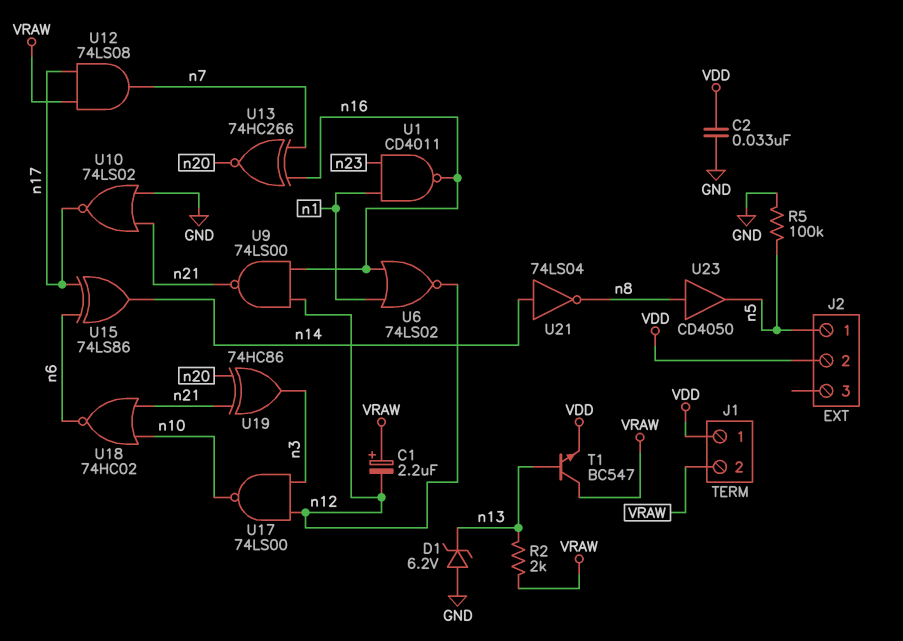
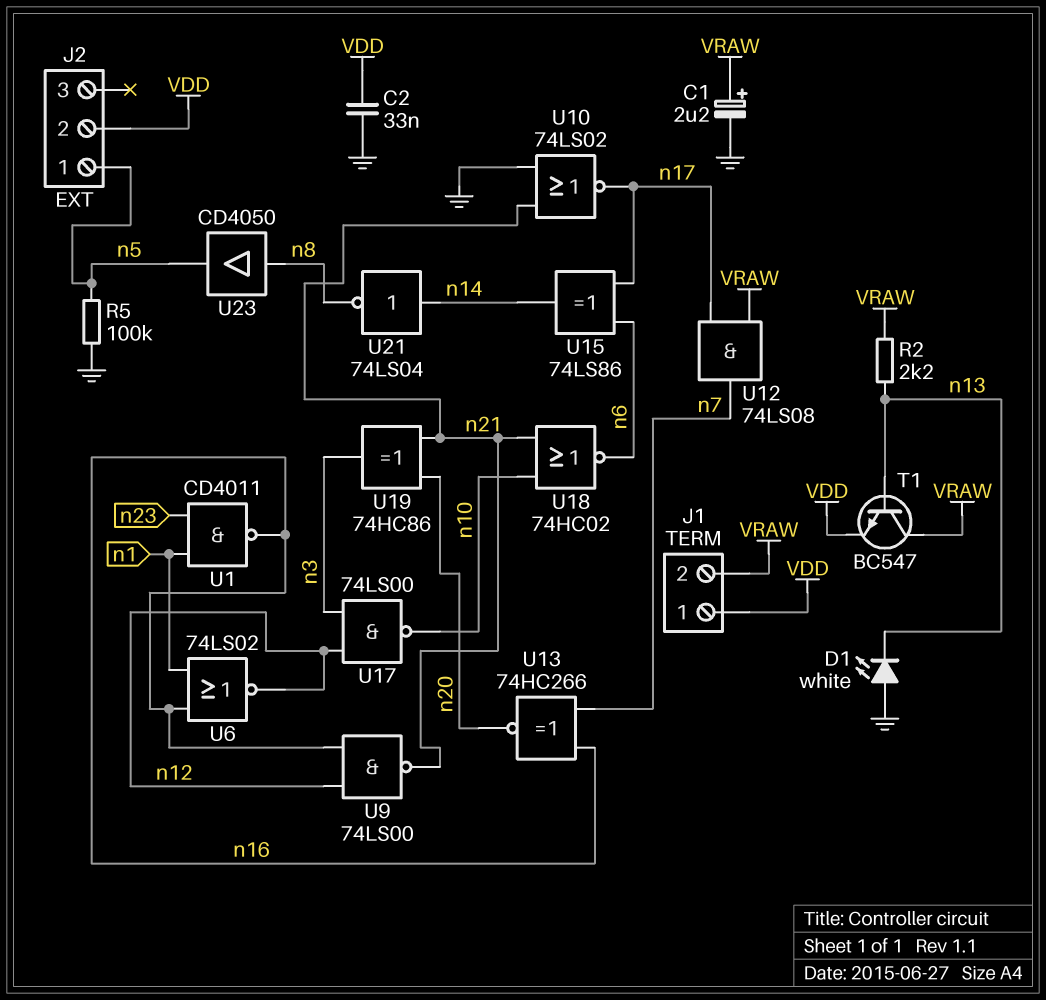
C1: 2.2uF (plus VRAW, minus n12) -> 2.2uF (plus VRAW, minus GND)
D1: zener 6.2V (A GND, K n13) -> LED white (A GND, K n13)
R2: 2k (VRAW, n13) -> 2.2k (VRAW, n13)

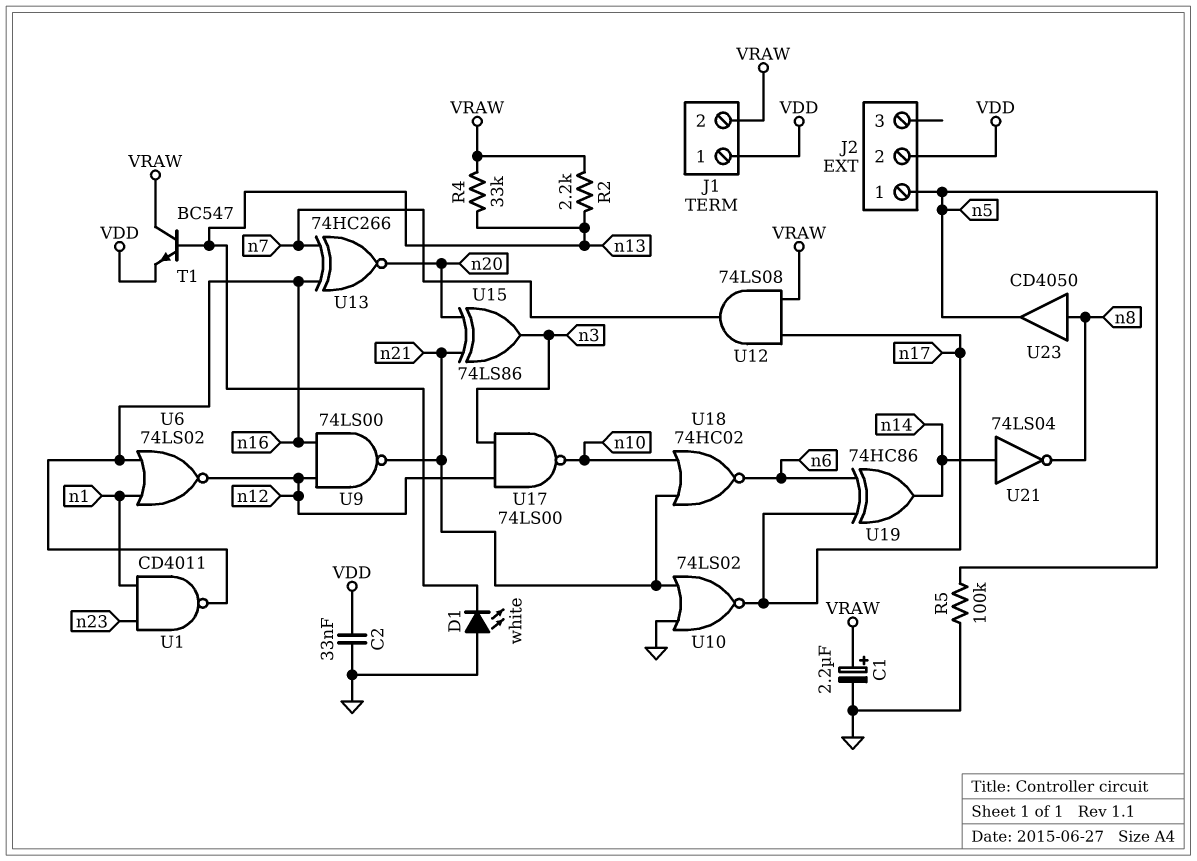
R4: none -> 33k (VRAW, n13)
U15: XOR 74LS86 (in n6, in n17, out n14) -> XOR 74LS86 (in n20, in n21, out n3)
U19: XOR 74HC86 (in n20, in n21, out n3) -> XOR 74HC86 (in n6, in n17, out n14)

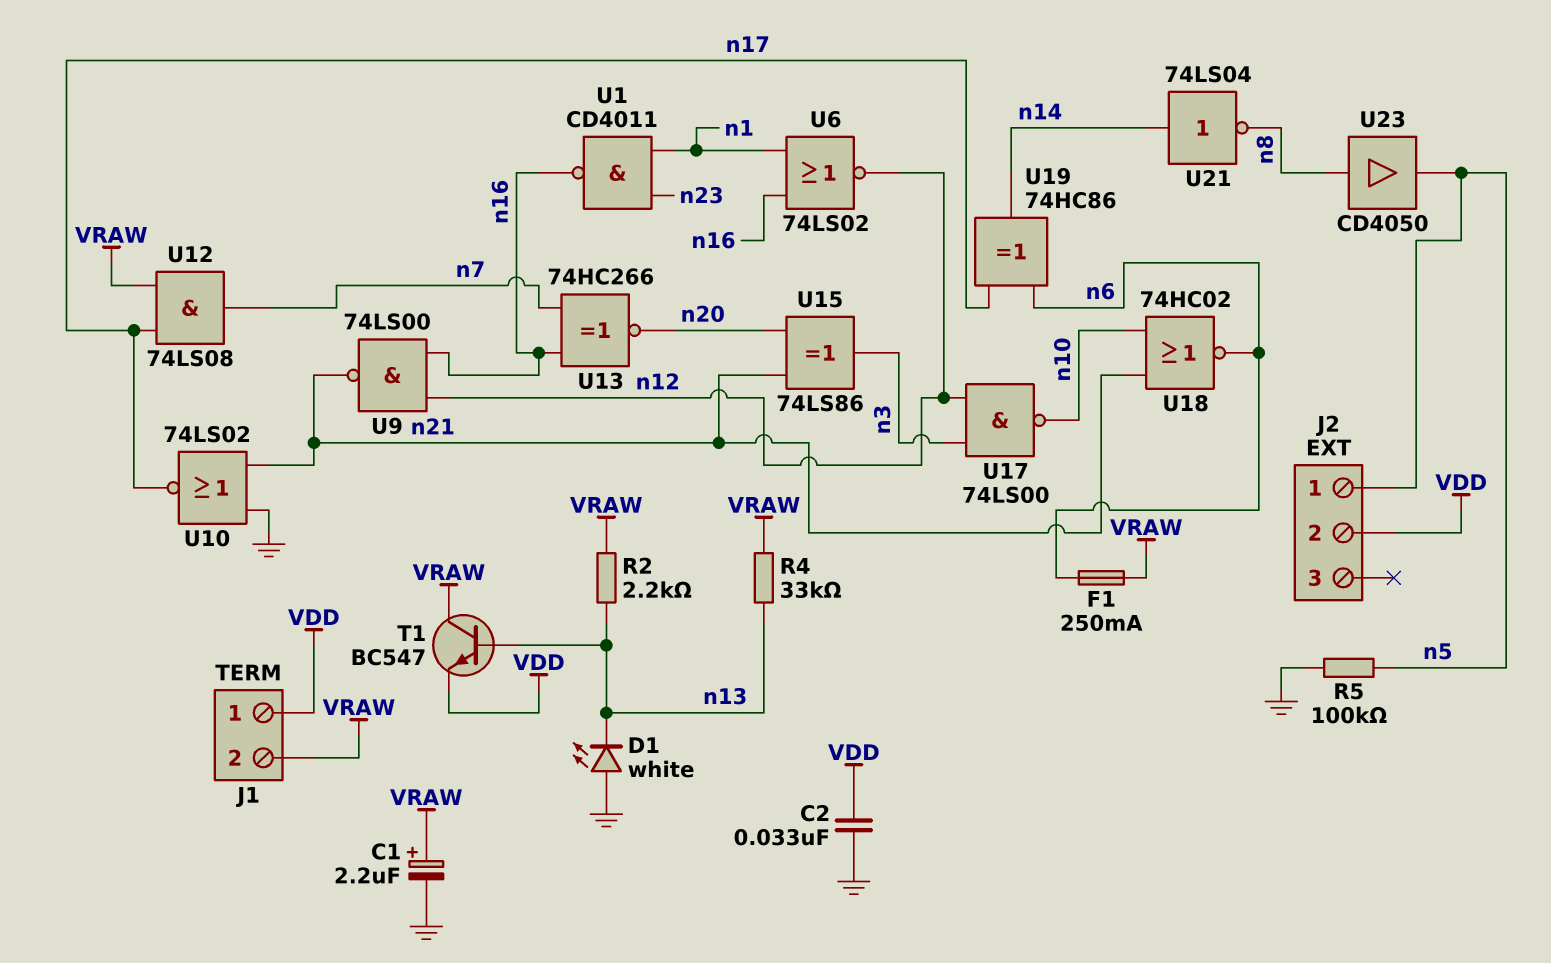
F1: none -> 250mA (VRAW, n6)

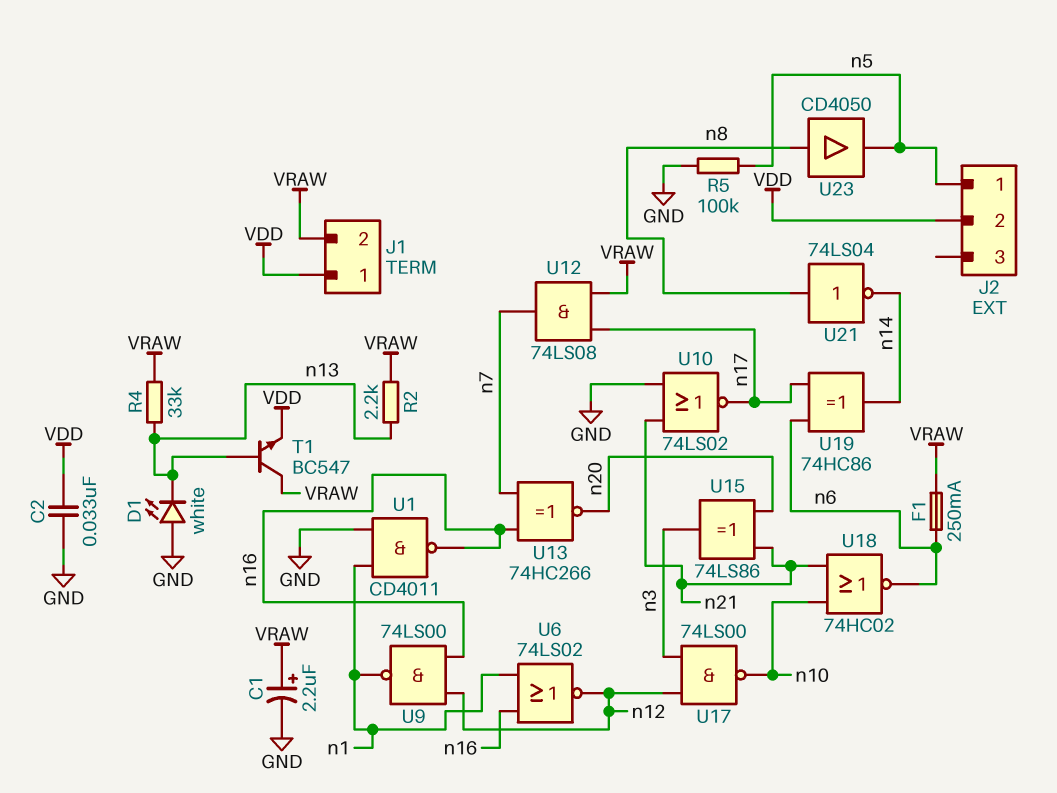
U1: NAND CD4011 (in n1, in n23, out n16) -> NAND CD4011 (in GND, in n1, out n16)
U9: NAND 74LS00 (in n12, in n16, out n21) -> NAND 74LS00 (in n12, in n16, out n1)
U21: NOT 74LS04 (in n14, out n8) -> NOT 74LS04 (in n8, out n14)

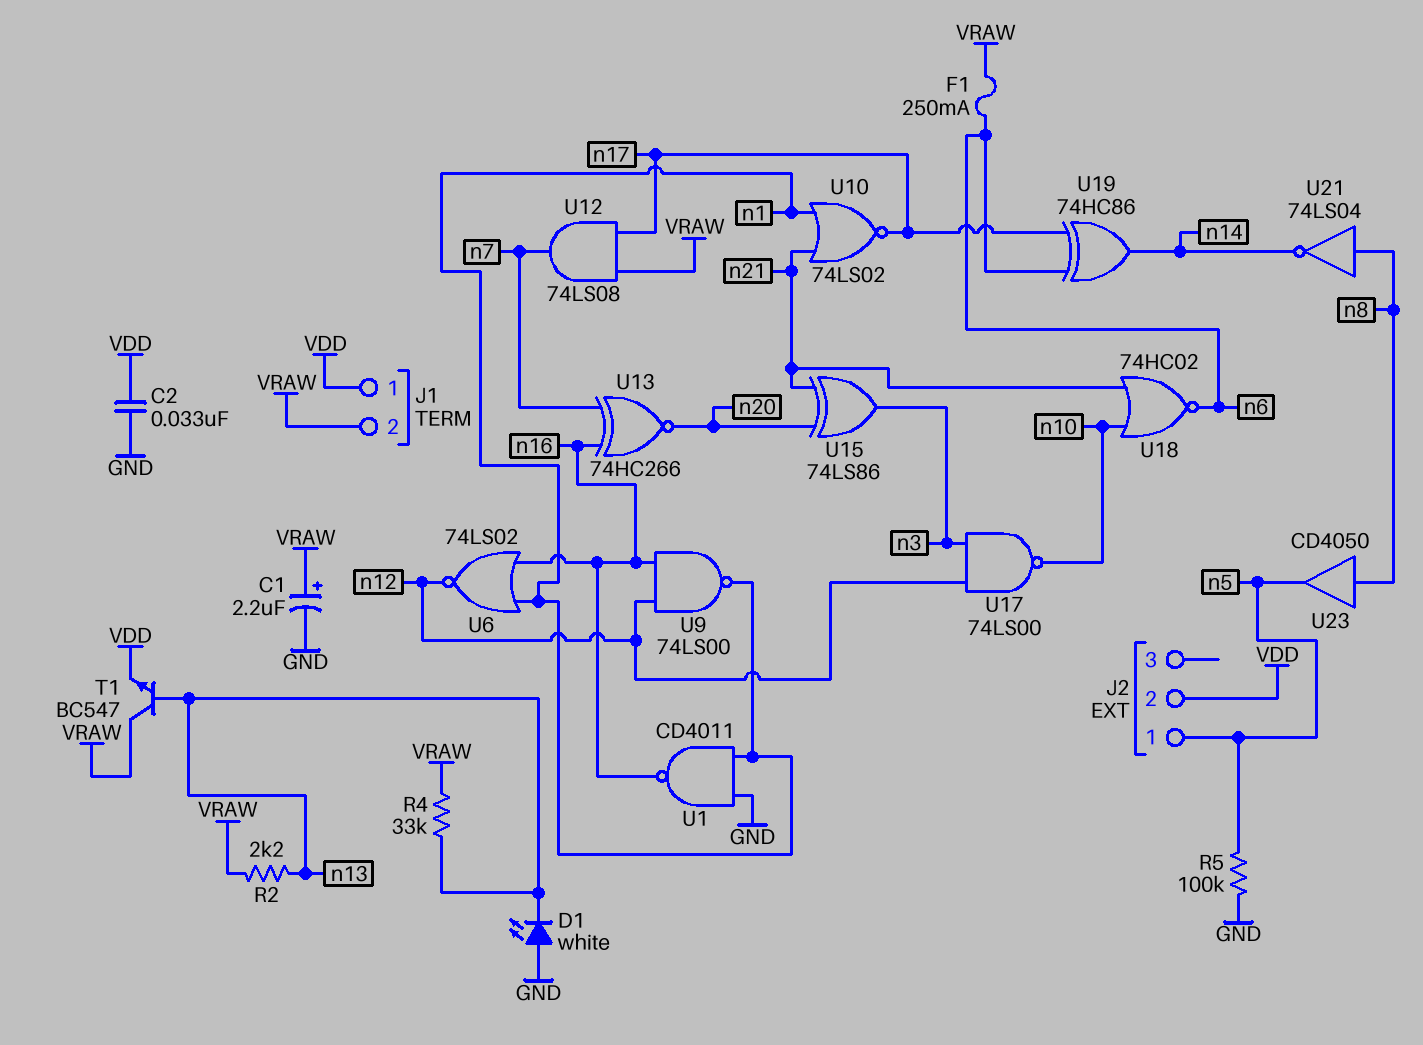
U10: NOR 74LS02 (in GND, in n21, out n17) -> NOR 74LS02 (in n1, in n21, out n17)

